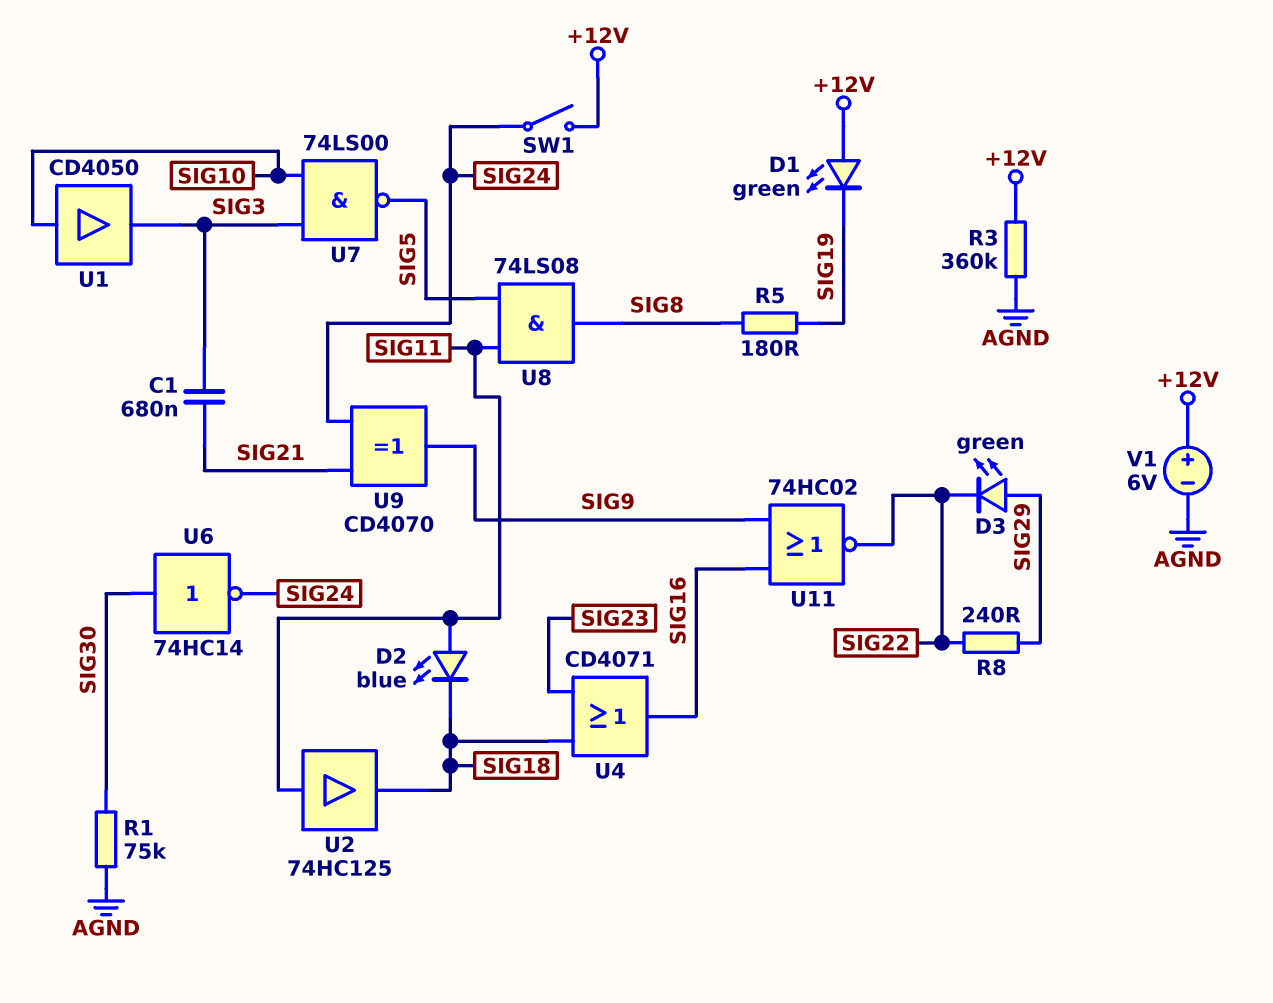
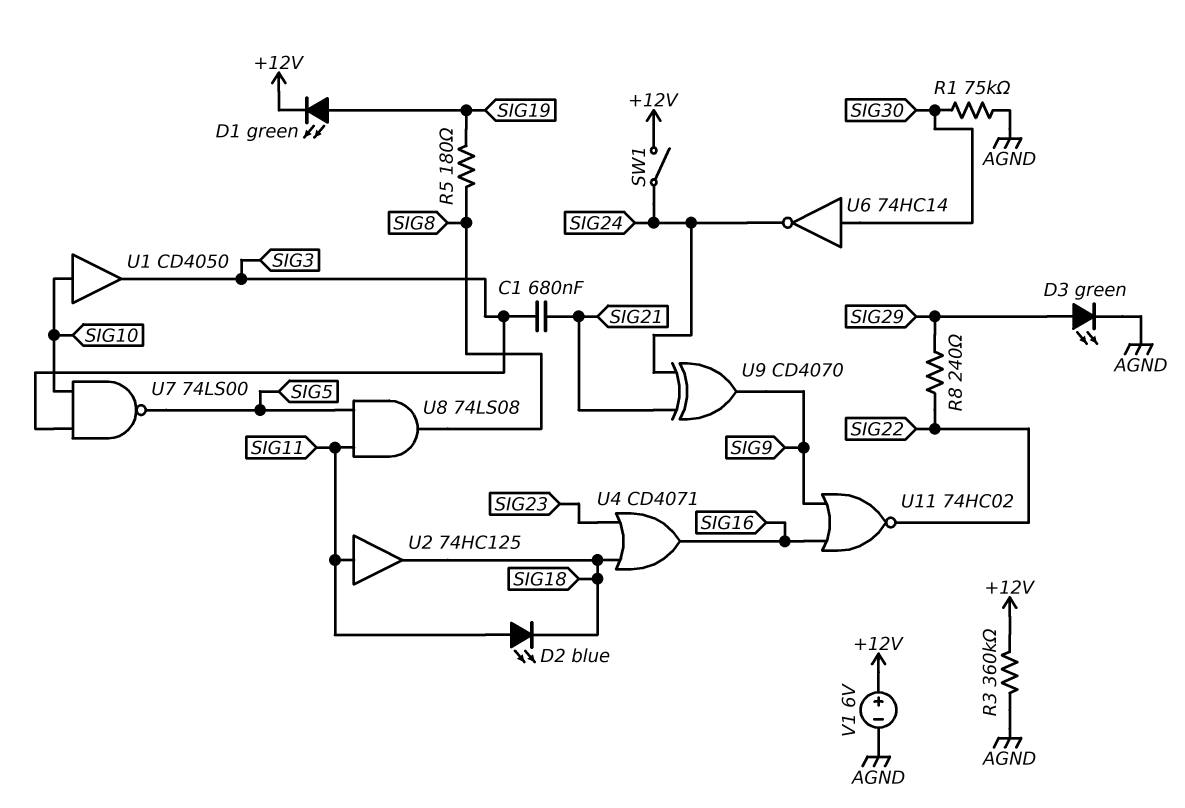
D1: LED green (A +12V, K SIG19) -> LED green (A SIG19, K +12V)
D3: LED green (A SIG29, K SIG22) -> LED green (A SIG29, K AGND)

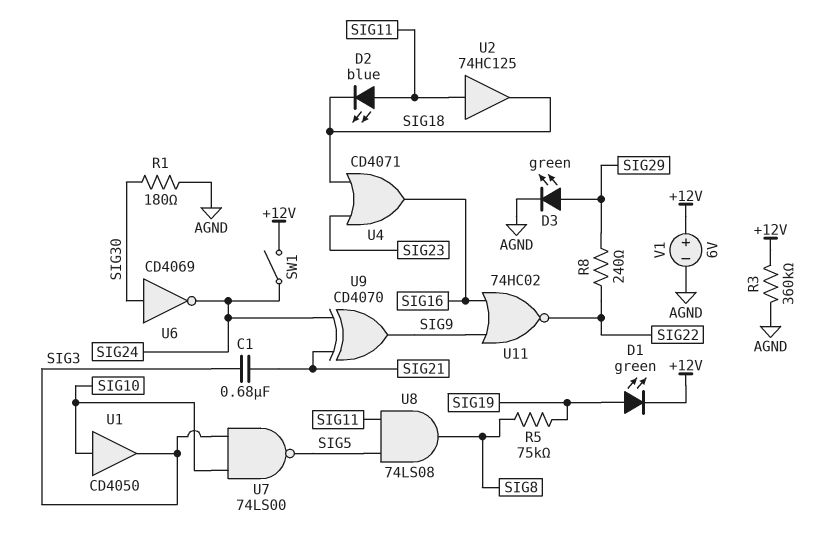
R1: 75k (AGND, SIG30) -> 180 (AGND, SIG30)
R5: 180 (SIG8, SIG19) -> 75k (SIG8, SIG19)
U6: NOT 74HC14 (in SIG30, out SIG24) -> NOT CD4069 (in SIG30, out SIG24)

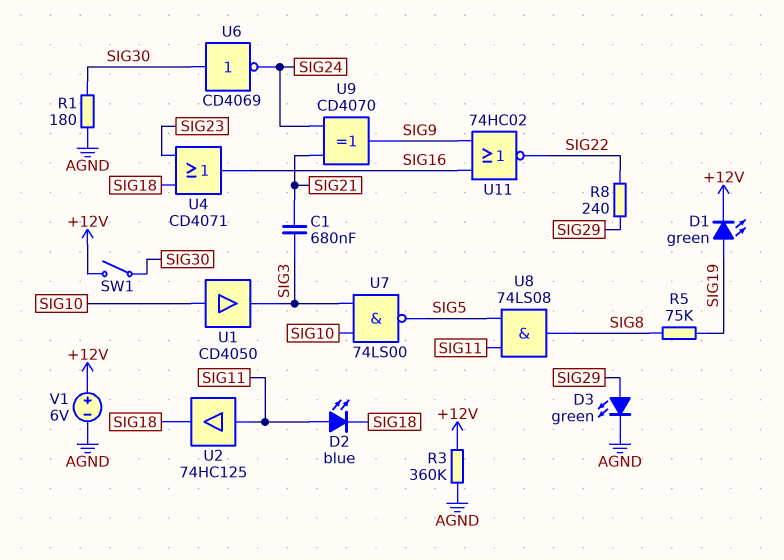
SW1: switch (+12V, SIG24) -> switch (+12V, SIG30)

